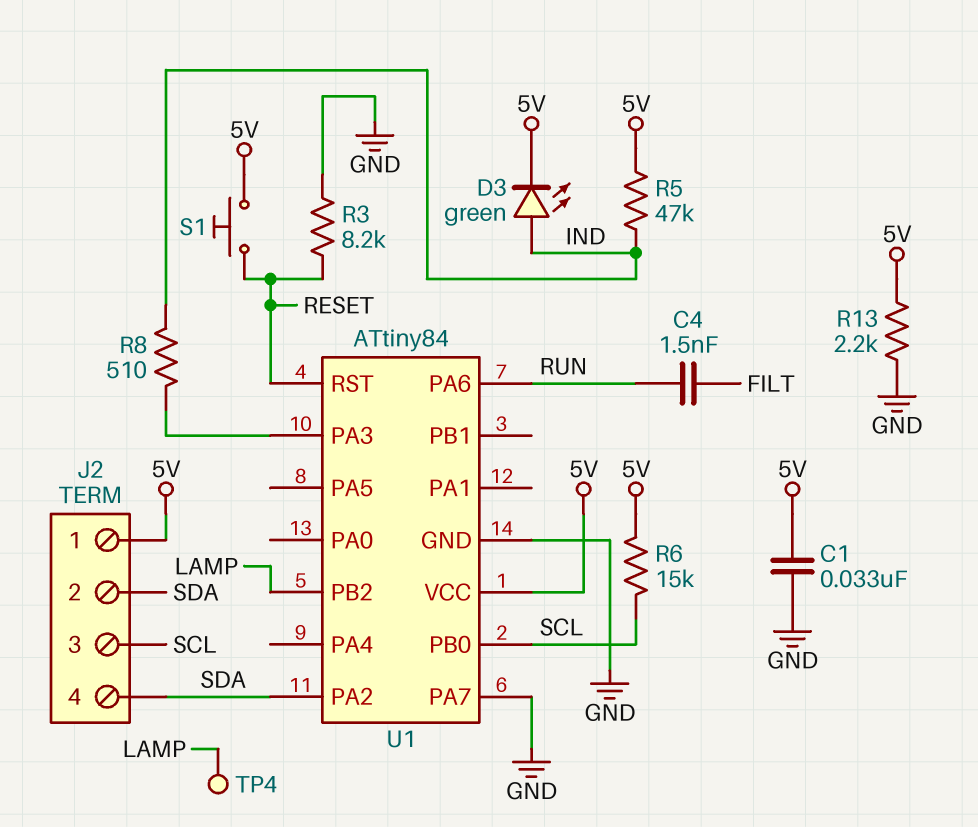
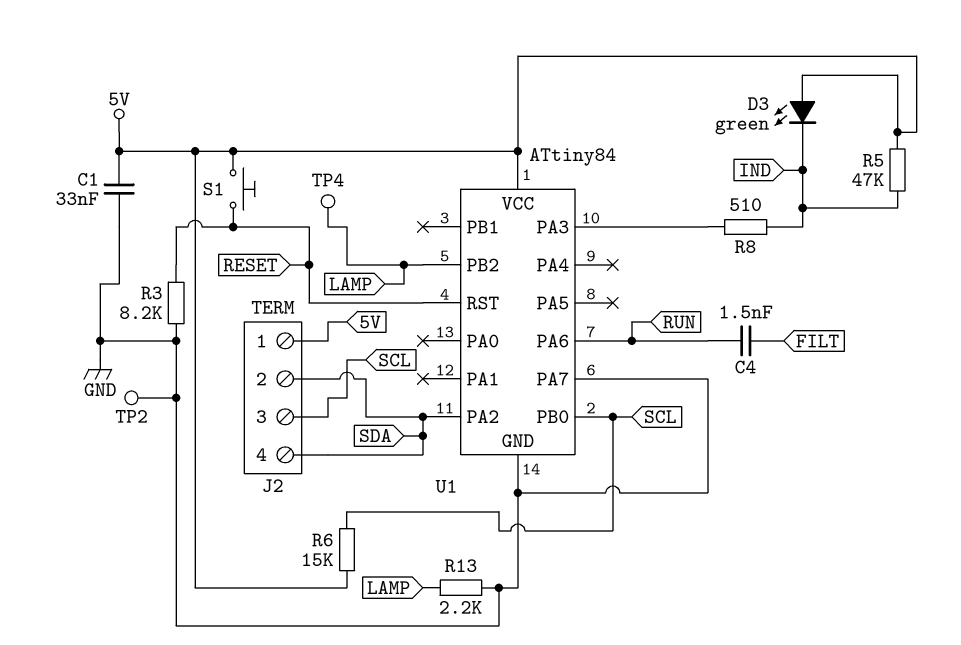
D3: LED green (A IND, K 5V) -> LED green (A 5V, K IND)
R13: 2.2k (5V, GND) -> 2.2k (GND, LAMP)
TP2: none -> test point (GND)

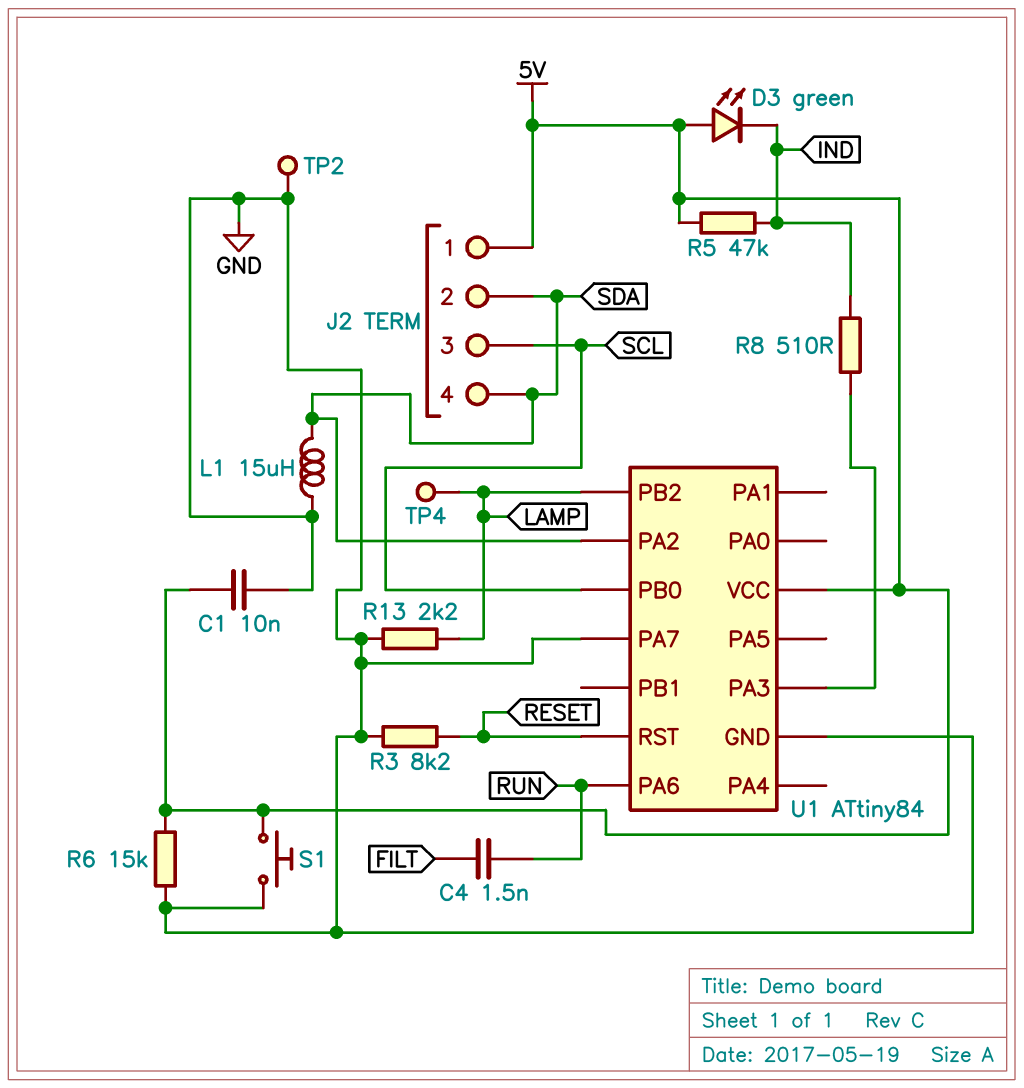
C1: 33nF (5V, GND) -> 10nF (5V, GND)
L1: none -> 15uH (GND, SDA)
R6: 15k (5V, SCL) -> 15k (5V, GND)
S1: button (5V, RESET) -> button (5V, GND)

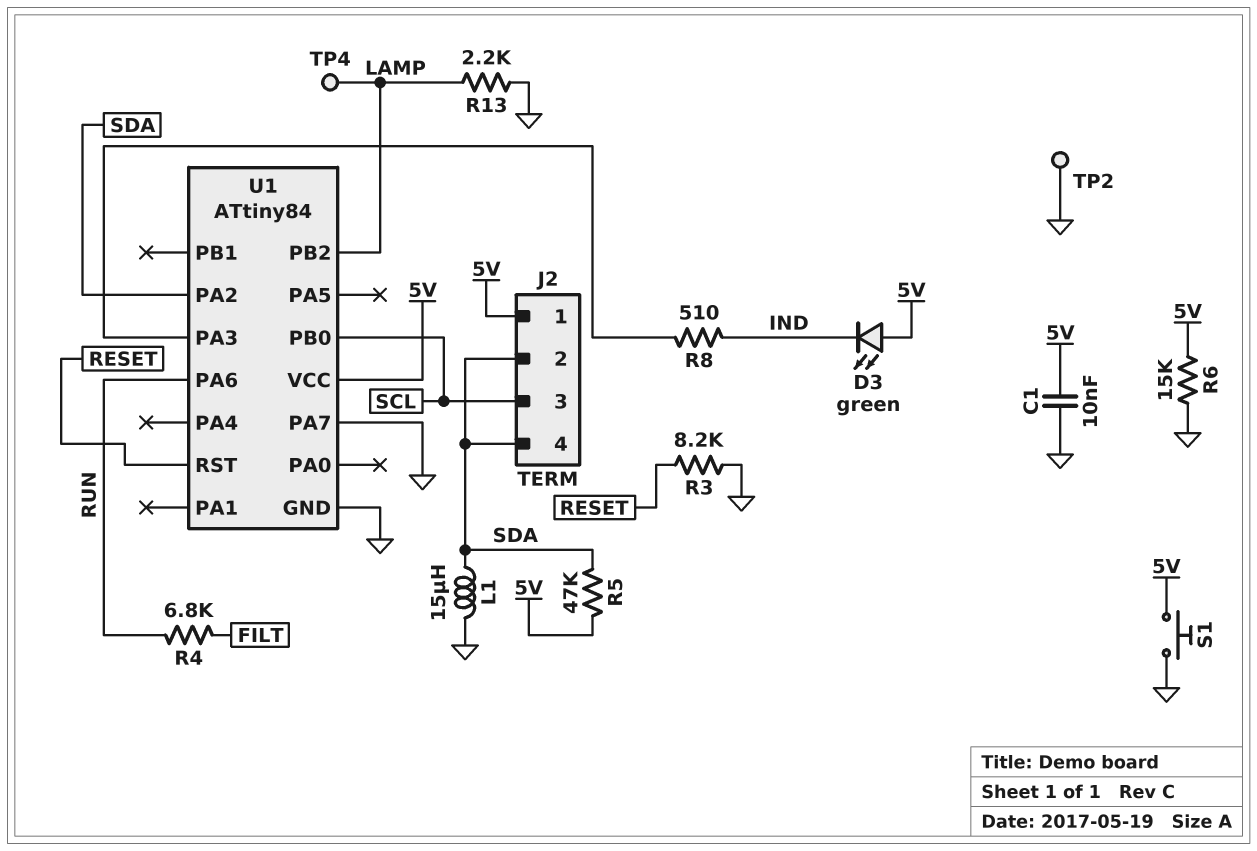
C4: 1.5nF (FILT, RUN) -> none
R4: none -> 6.8k (FILT, RUN)
R5: 47k (5V, IND) -> 47k (5V, SDA)

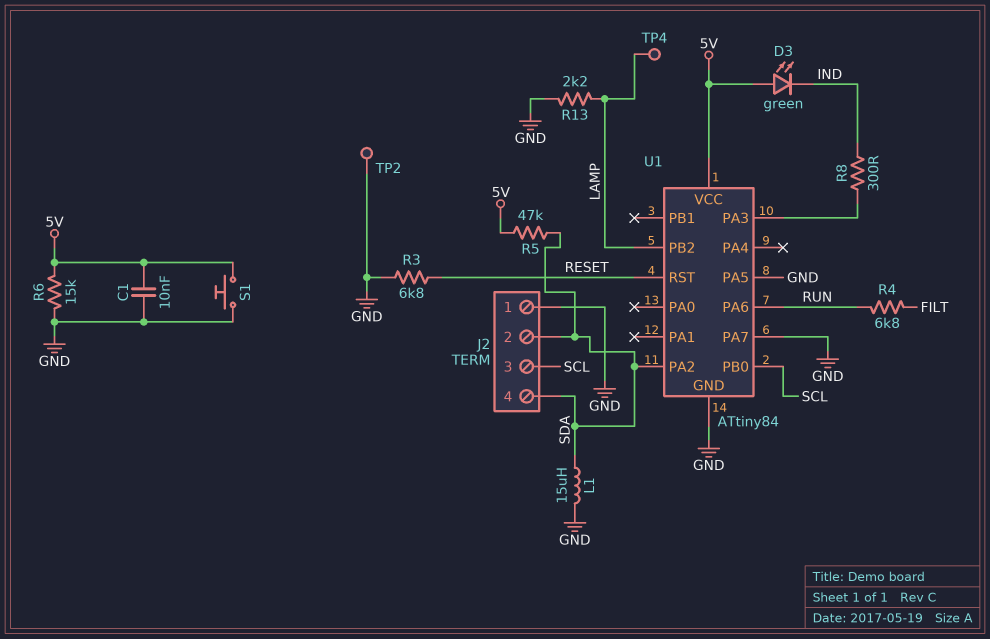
J2 pin 1: 5V -> GND
R3: 8.2k (GND, RESET) -> 6.8k (GND, RESET)
R8: 510 (IND, U1/PA3) -> 300 (IND, U1/PA3)
U1 pin PA5: none -> GND

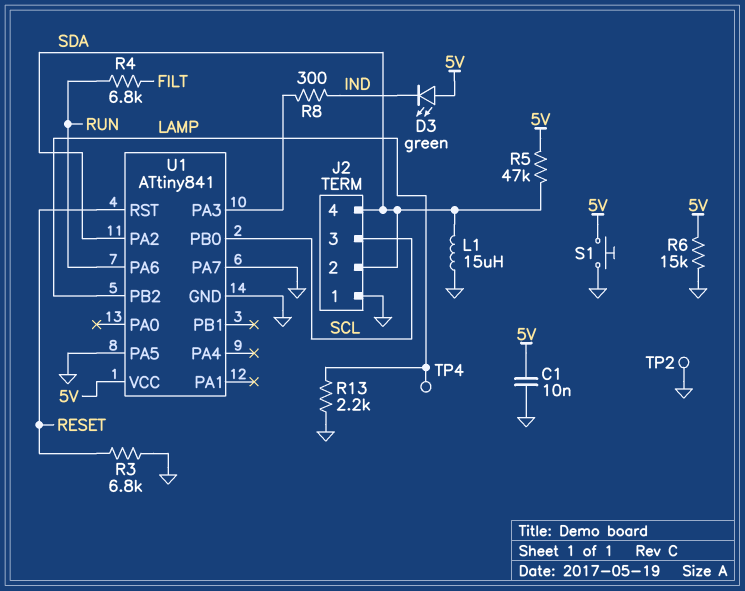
U1: ATtiny84 -> ATtiny841

